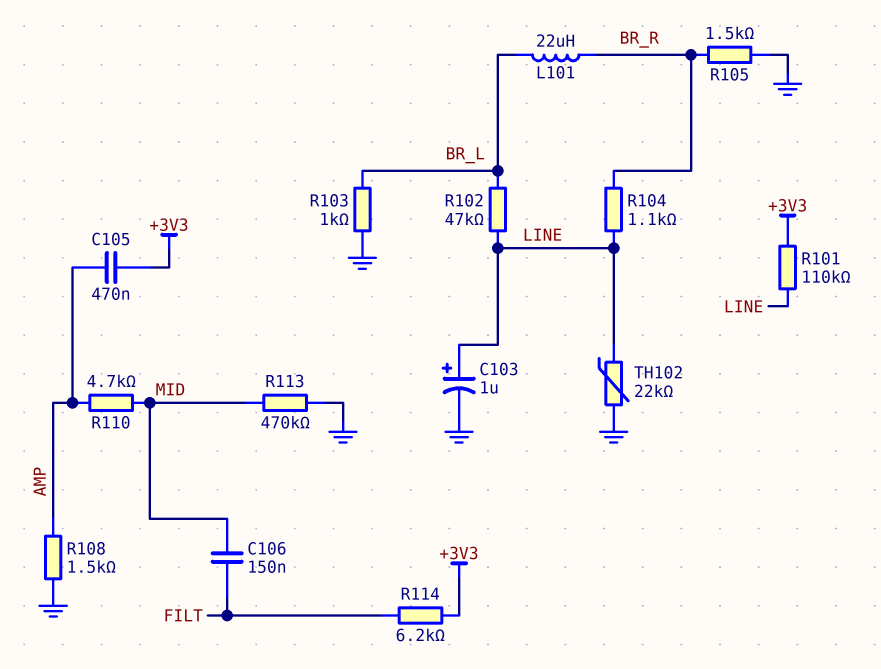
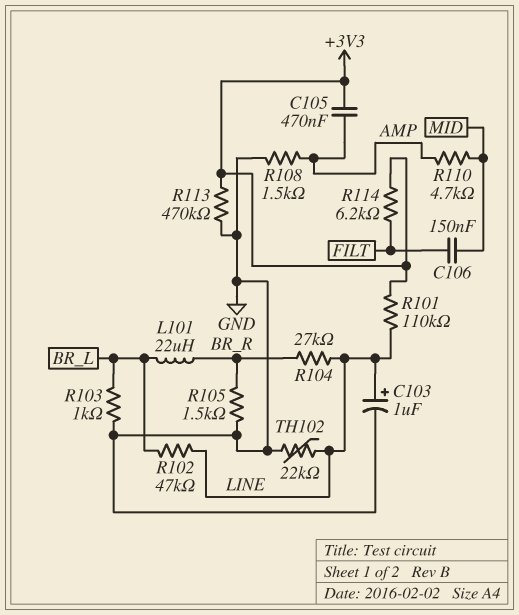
R104: 1.1k (BR_R, LINE) -> 27k (BR_R, LINE)
R113: 470k (GND, MID) -> 470k (+3V3, GND)

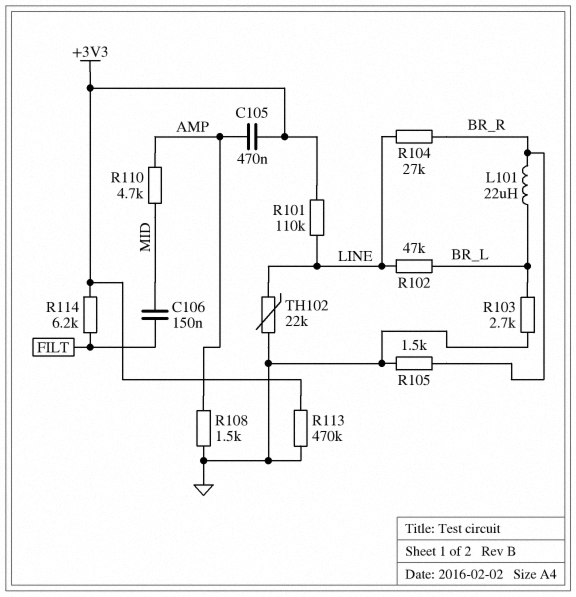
C103: 1uF (plus LINE, minus GND) -> none
R103: 1k (BR_L, GND) -> 2.7k (BR_L, GND)

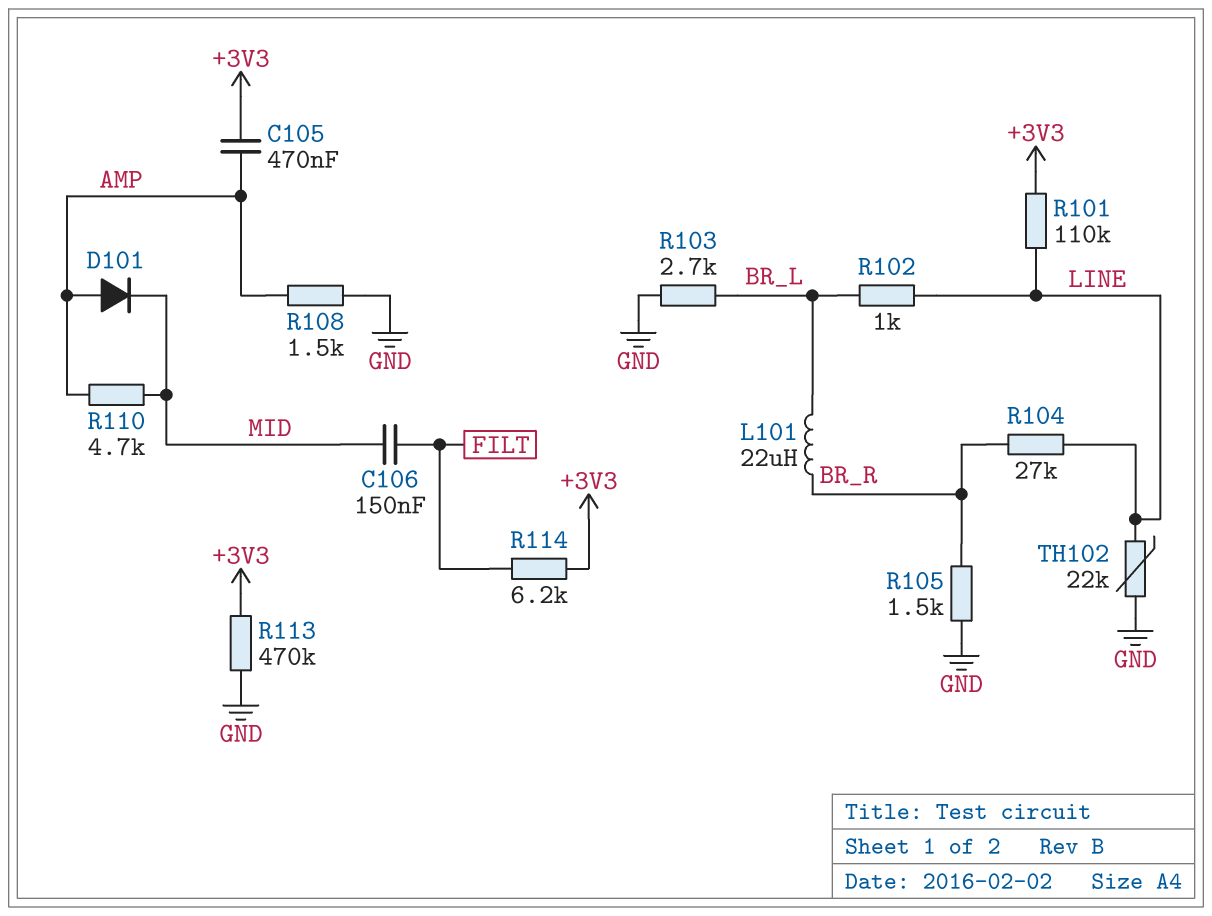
D101: none -> diode (A AMP, K MID)
R102: 47k (BR_L, LINE) -> 1k (BR_L, LINE)

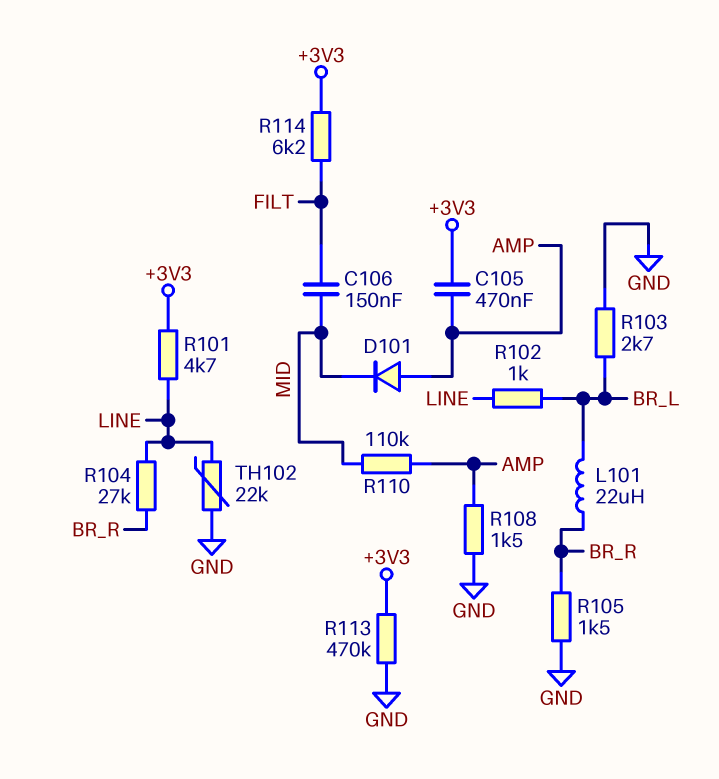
R101: 110k (+3V3, LINE) -> 4.7k (+3V3, LINE)
R110: 4.7k (AMP, MID) -> 110k (AMP, MID)

